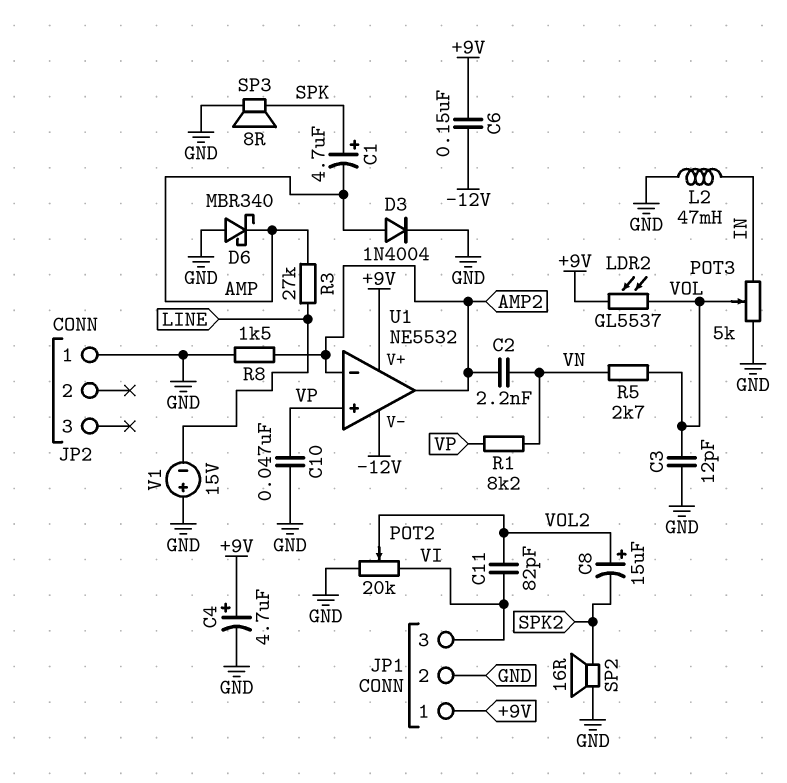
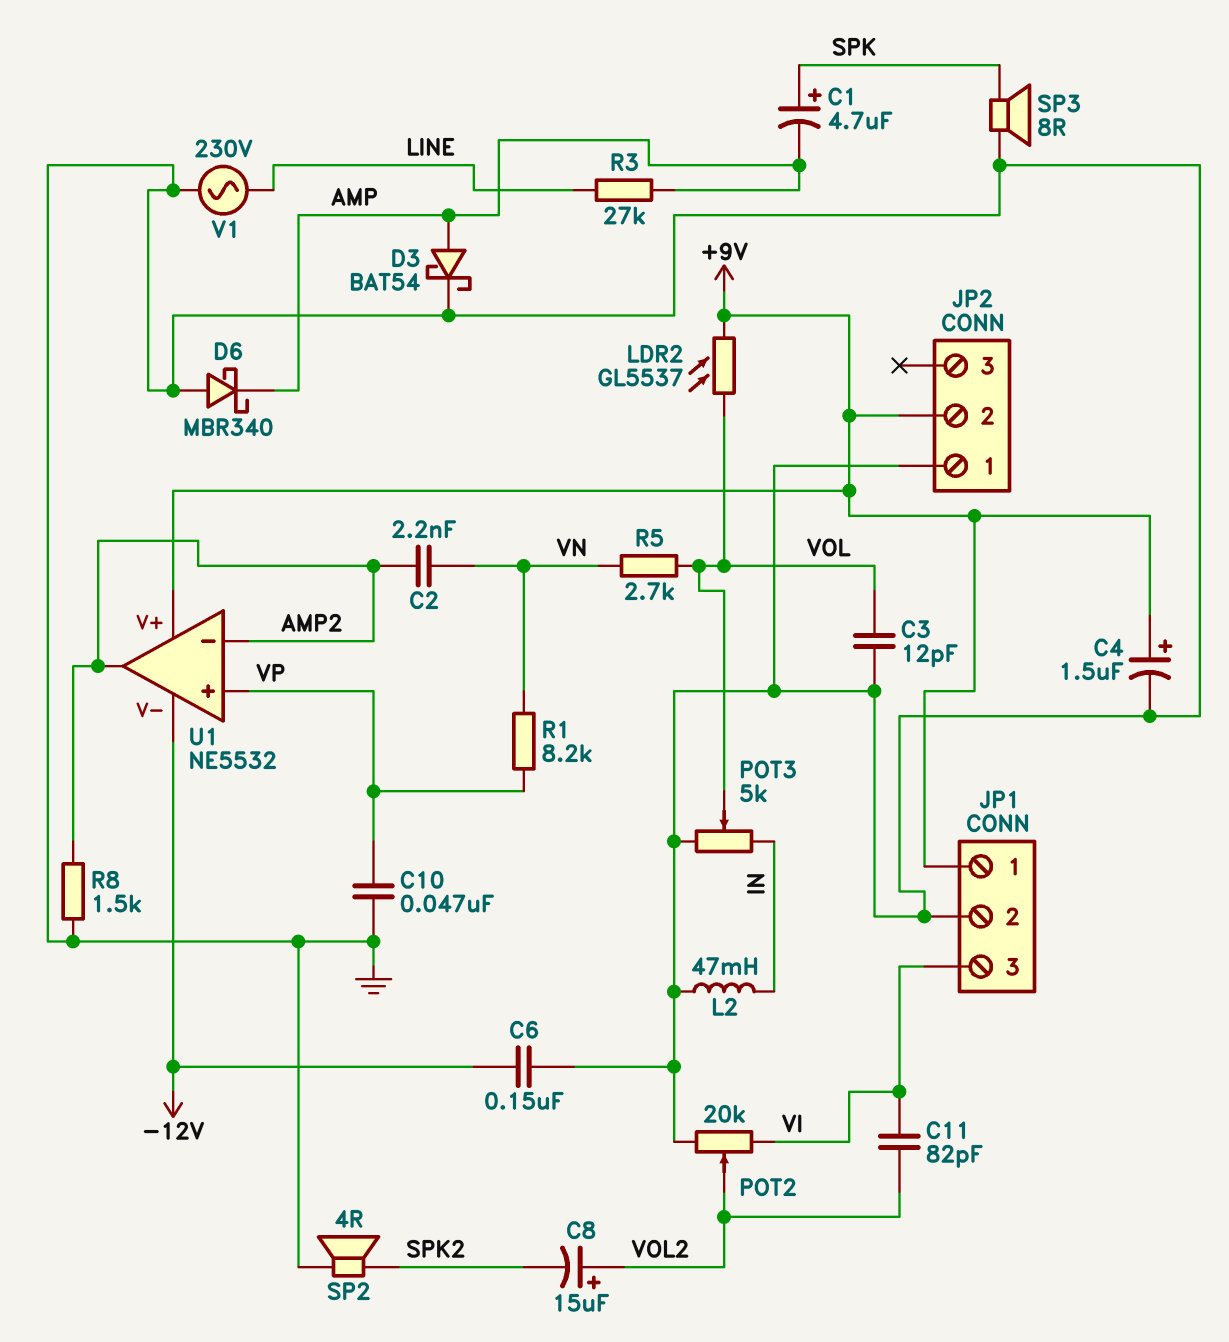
C4: 4.7uF (plus +9V, minus GND) -> 1.5uF (plus +9V, minus GND)
C6: 150nF (+9V, -12V) -> 150nF (-12V, GND)
D3: diode 1N4004 (A AMP, K GND) -> schottky BAT54 (A AMP, K GND)
JP2 pin 2: none -> +9V
SP2: speaker 16R (GND, SPK2) -> speaker 4R (GND, SPK2)
V1: 15V (plus GND, minus LINE) -> AC 230V (GND, LINE)

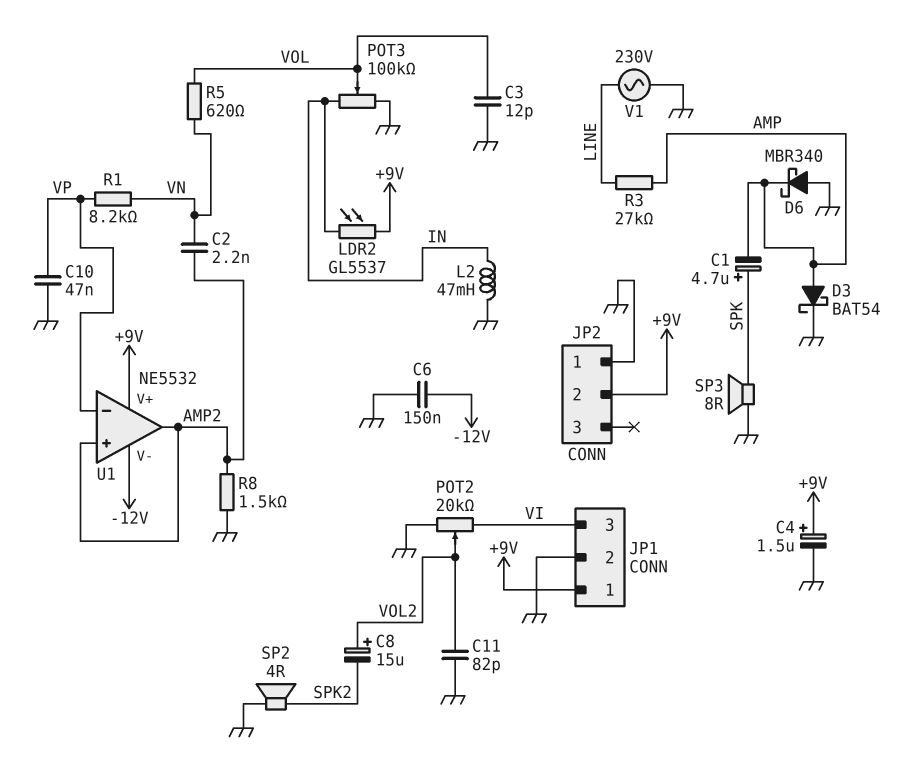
C11: 82pF (VI, VOL2) -> 82pF (GND, VOL2)
LDR2: GL5537 (+9V, VOL) -> GL5537 (+9V, IN)
POT3: 5k (GND, IN, wiper VOL) -> 100k (GND, IN, wiper VOL)
R5: 2.7k (VN, VOL) -> 620 (VN, VOL)
U1 pin in+: VP -> AMP2
U1 pin in-: AMP2 -> VP

